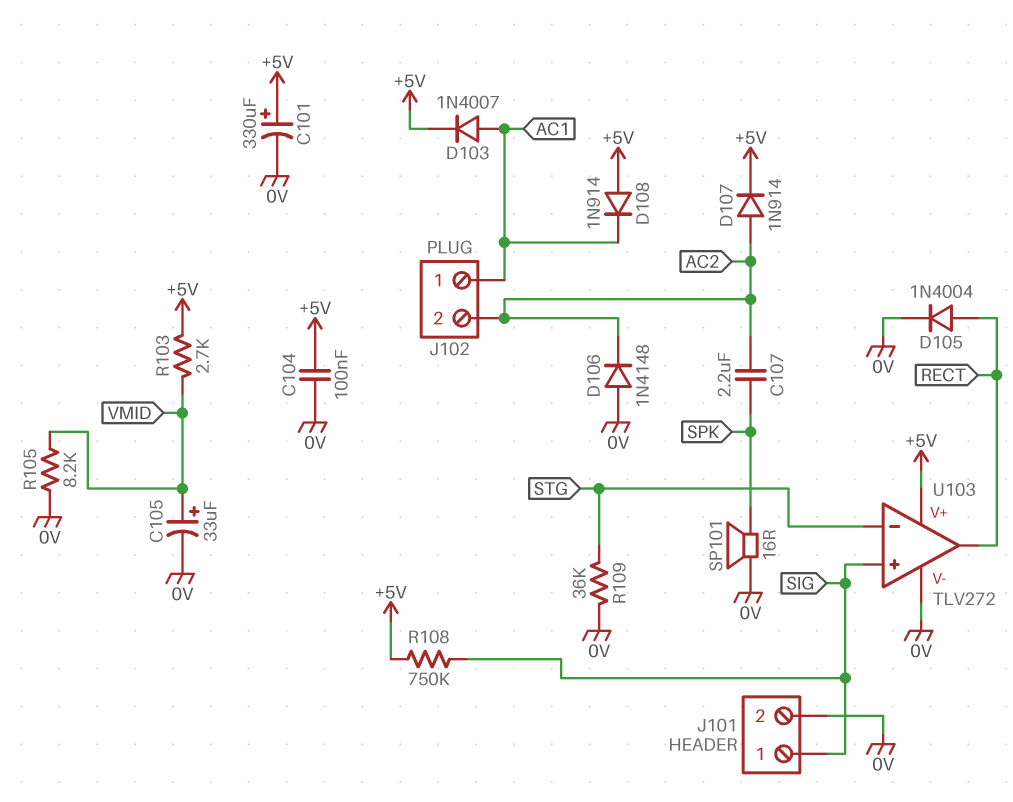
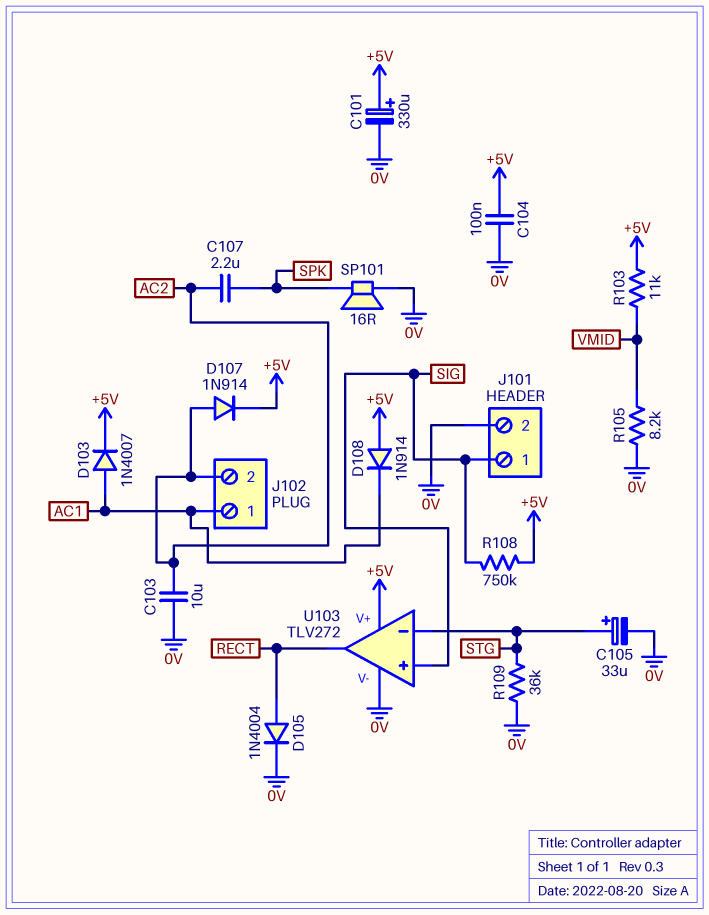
C103: none -> 10uF (0V, AC2)
C105: 33uF (plus VMID, minus 0V) -> 33uF (plus STG, minus 0V)
D106: diode 1N4148 (A 0V, K AC2) -> none
R103: 2.7k (+5V, VMID) -> 11k (+5V, VMID)

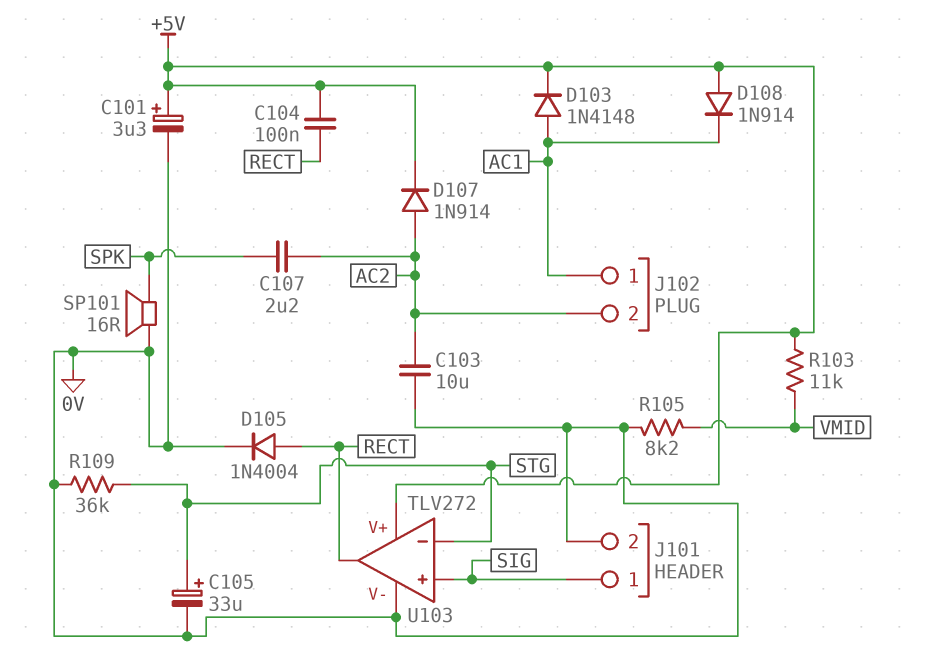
C101: 330uF (plus +5V, minus 0V) -> 3.3uF (plus +5V, minus 0V)
C104: 100nF (+5V, 0V) -> 100nF (+5V, RECT)
D103: diode 1N4007 (A AC1, K +5V) -> diode 1N4148 (A AC1, K +5V)
R108: 750k (+5V, SIG) -> none

